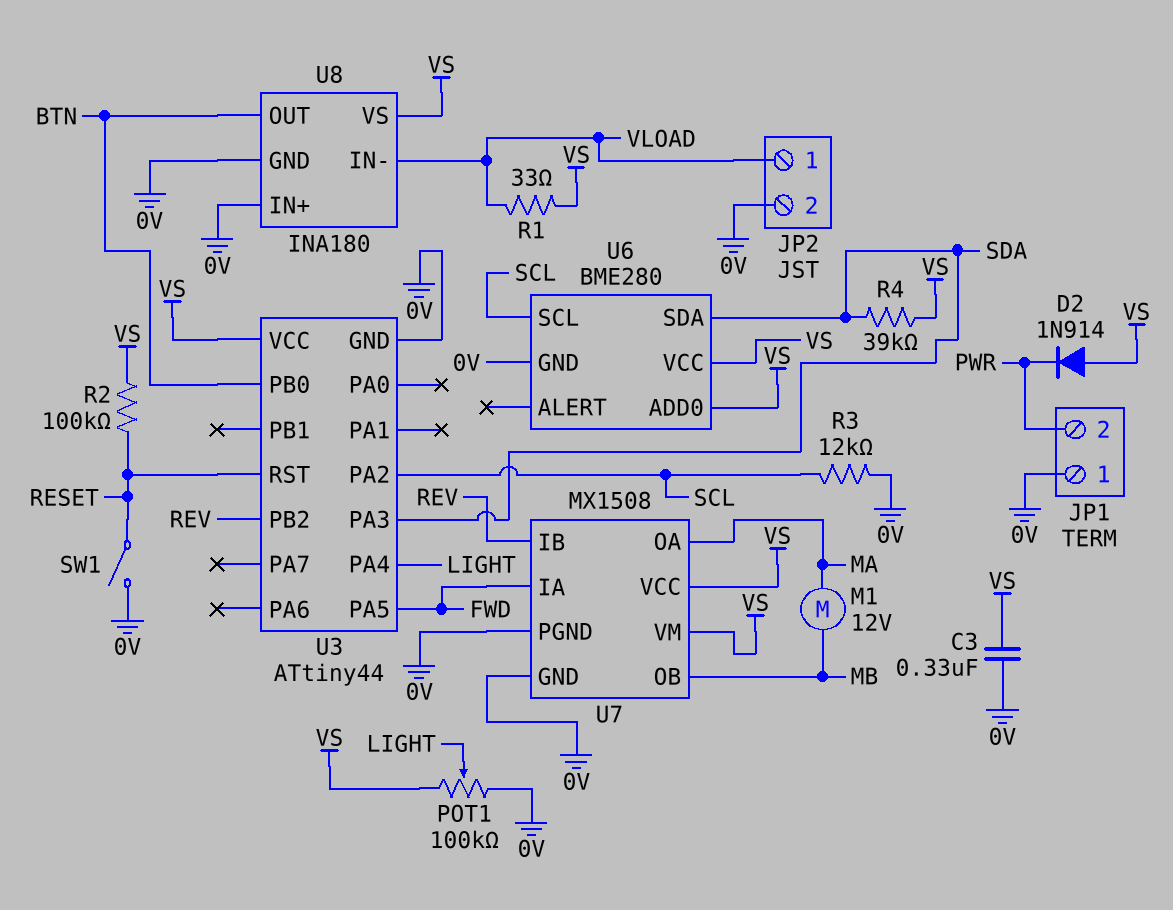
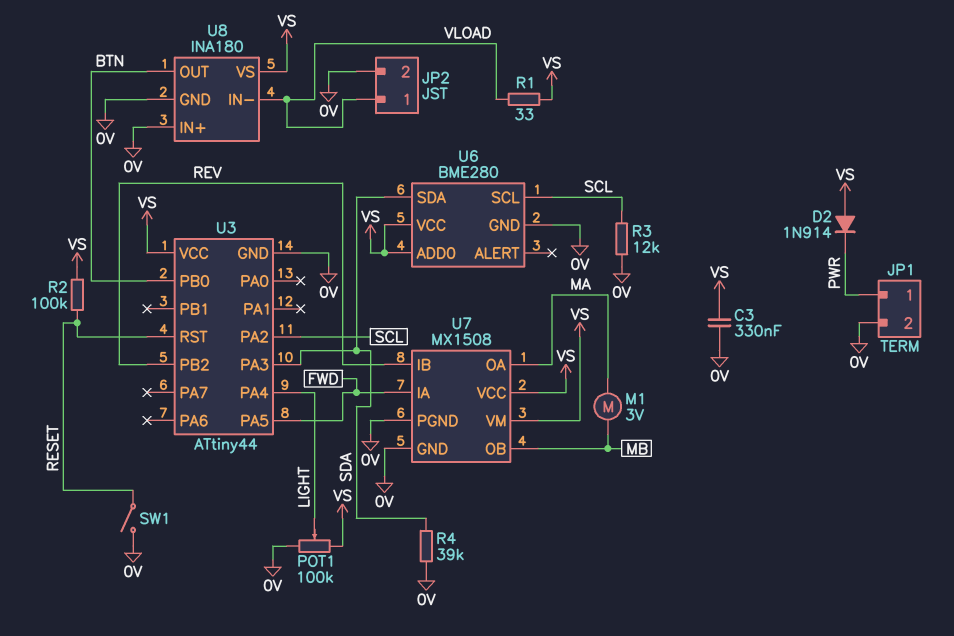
JP1 pin 1: 0V -> PWR
JP1 pin 2: PWR -> 0V
M1: motor 12V (MA, MB) -> motor 3V (MA, MB)
R4: 39k (SDA, VS) -> 39k (0V, SDA)

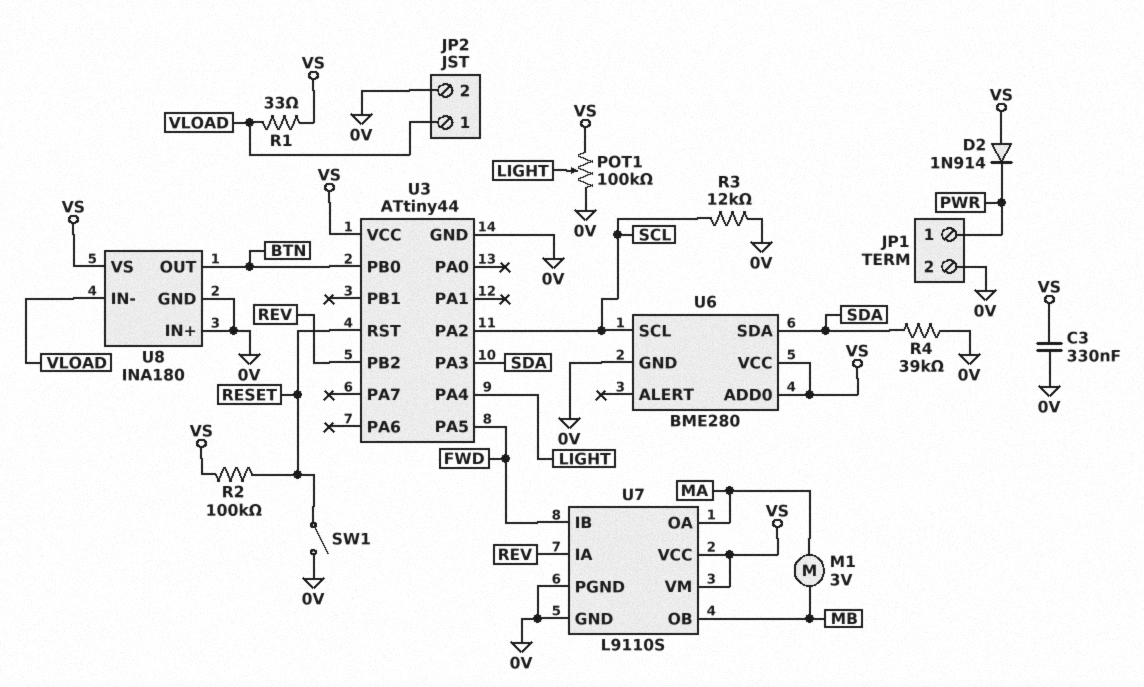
U7: MX1508 -> L9110S
U7 pin IA: FWD -> REV
U7 pin IB: REV -> FWD

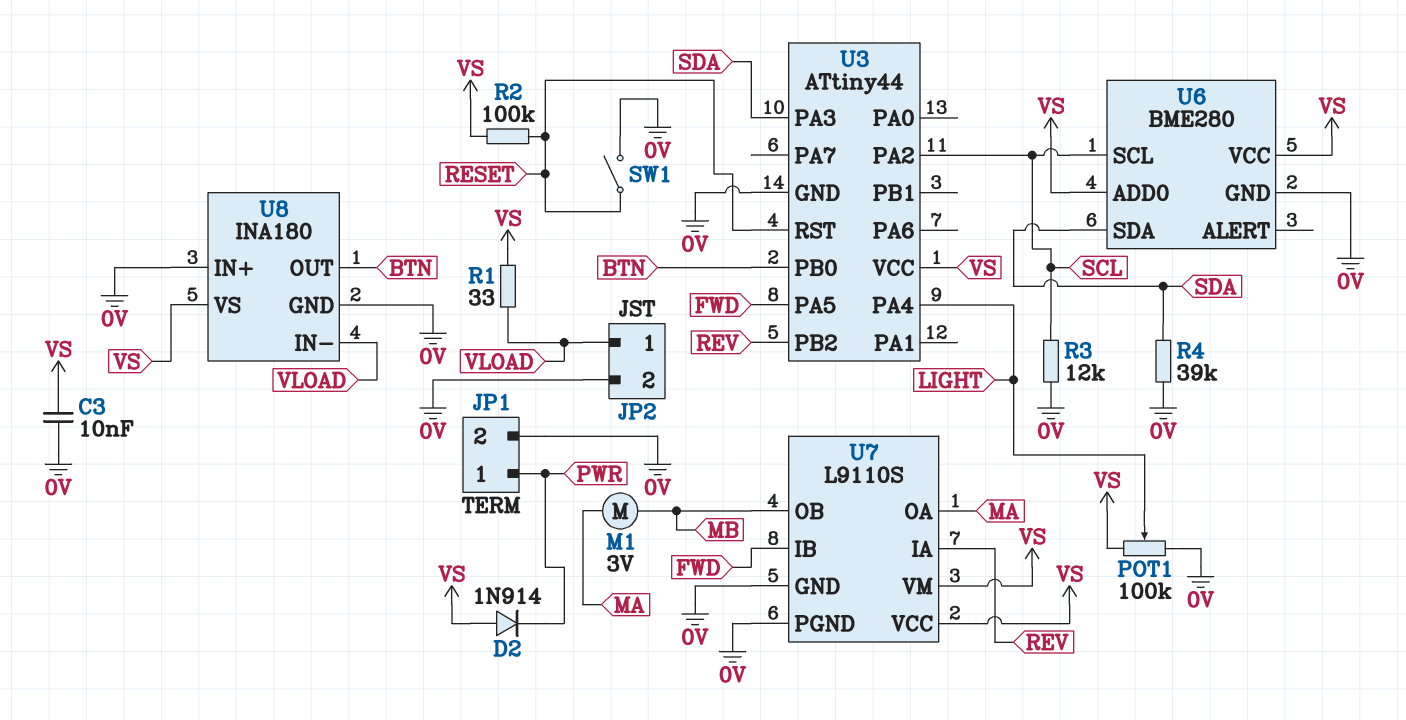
C3: 330nF (0V, VS) -> 10nF (0V, VS)

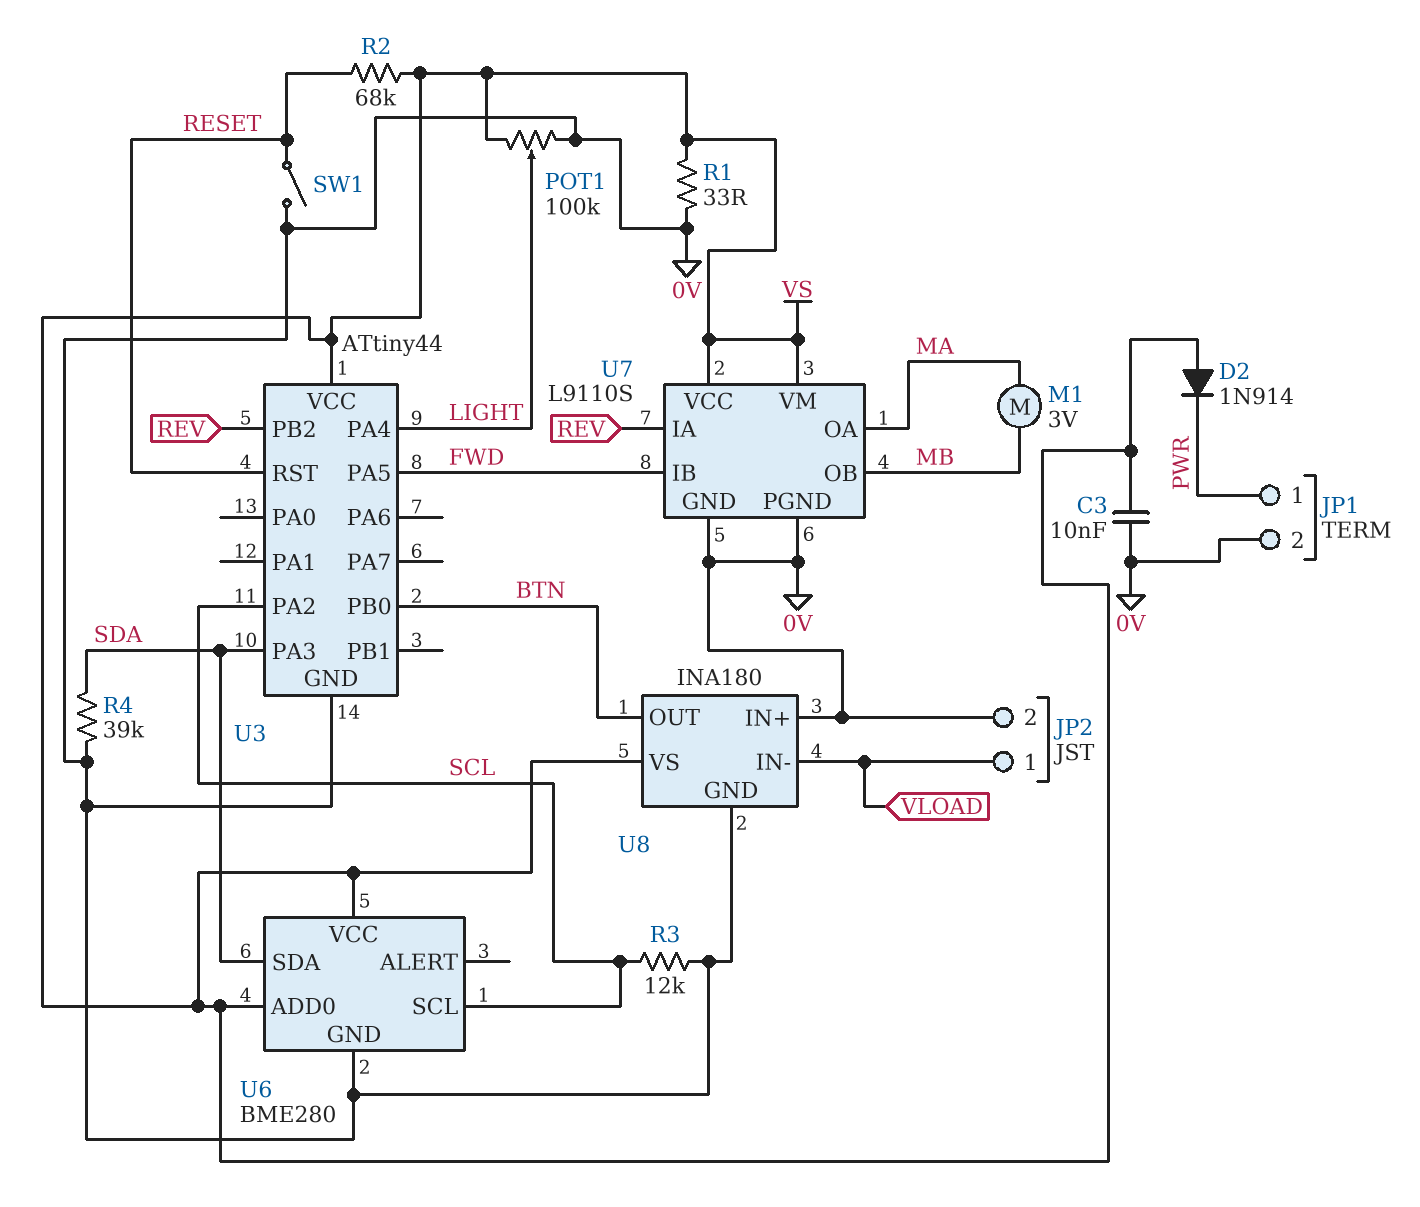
R1: 33 (VLOAD, VS) -> 33 (0V, VS)
R2: 100k (RESET, VS) -> 68k (RESET, VS)

